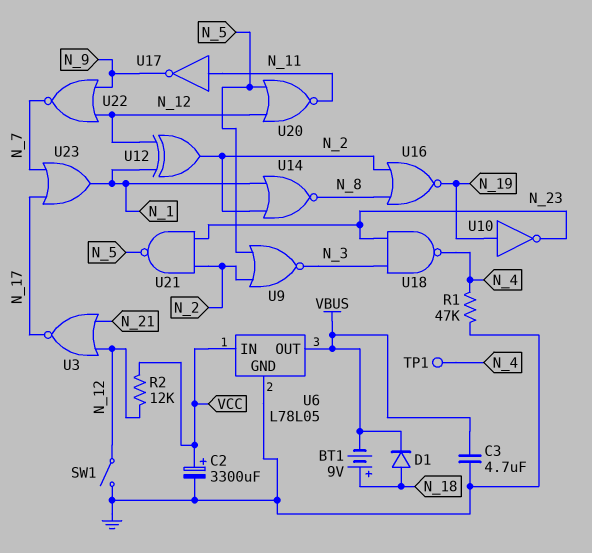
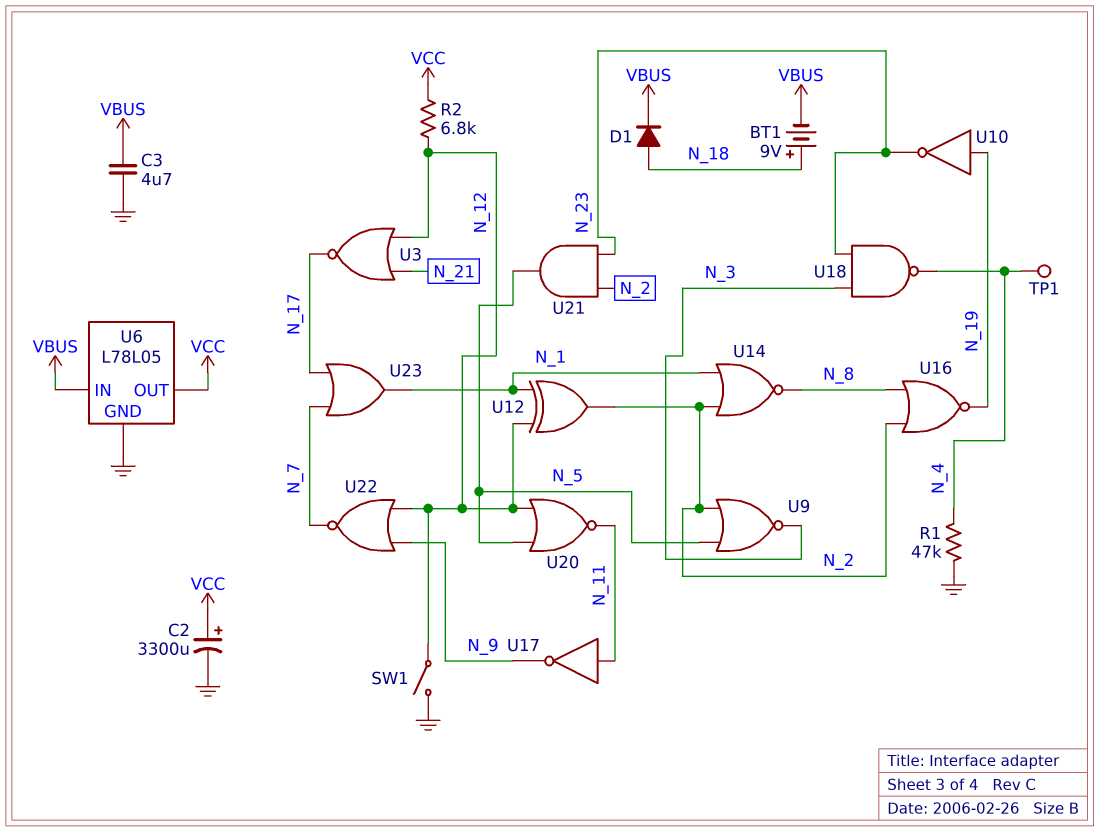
R2: 12k (N_12, VCC) -> 6.8k (N_12, VCC)
U6 pin IN: VCC -> VBUS
U6 pin OUT: VBUS -> VCC
U21: NAND (in N_2, in N_23, out N_5) -> AND (in N_2, in N_23, out N_5)

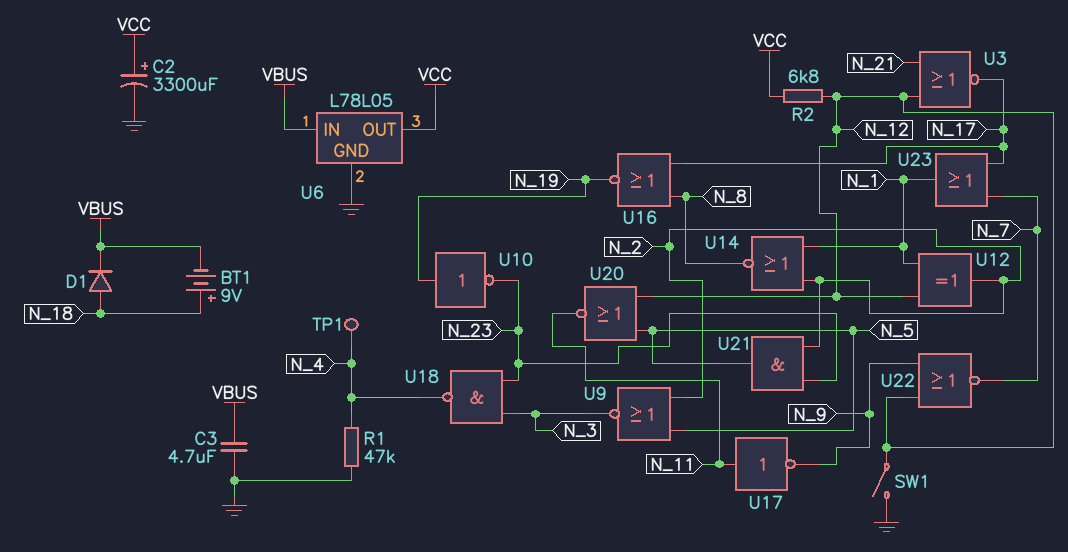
U16: NOR (in N_2, in N_8, out N_19) -> NOR (in N_8, in N_17, out N_19)

